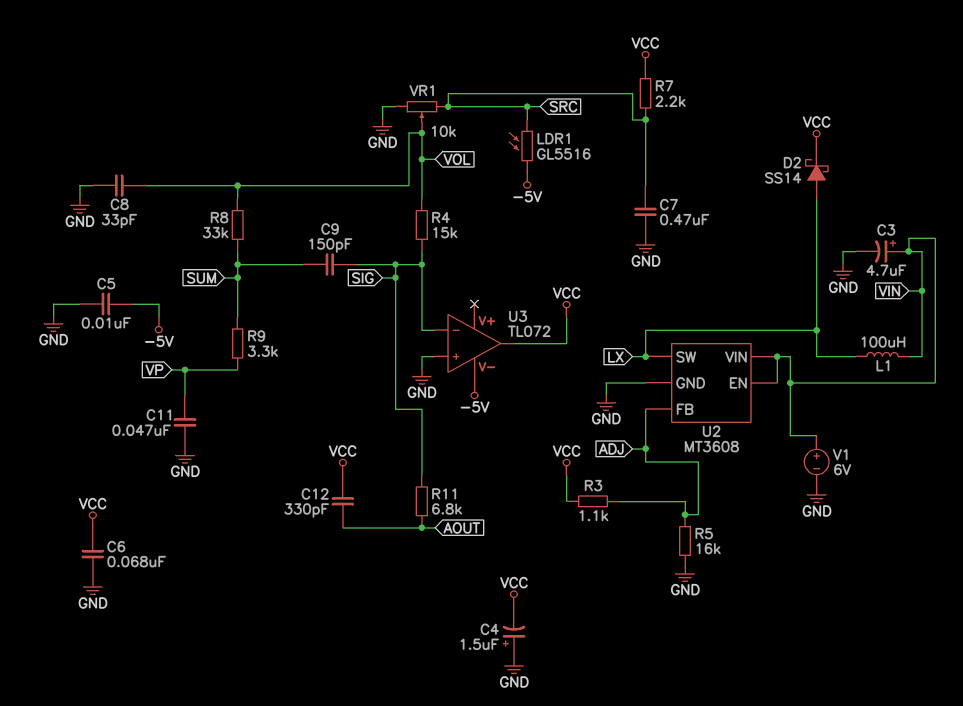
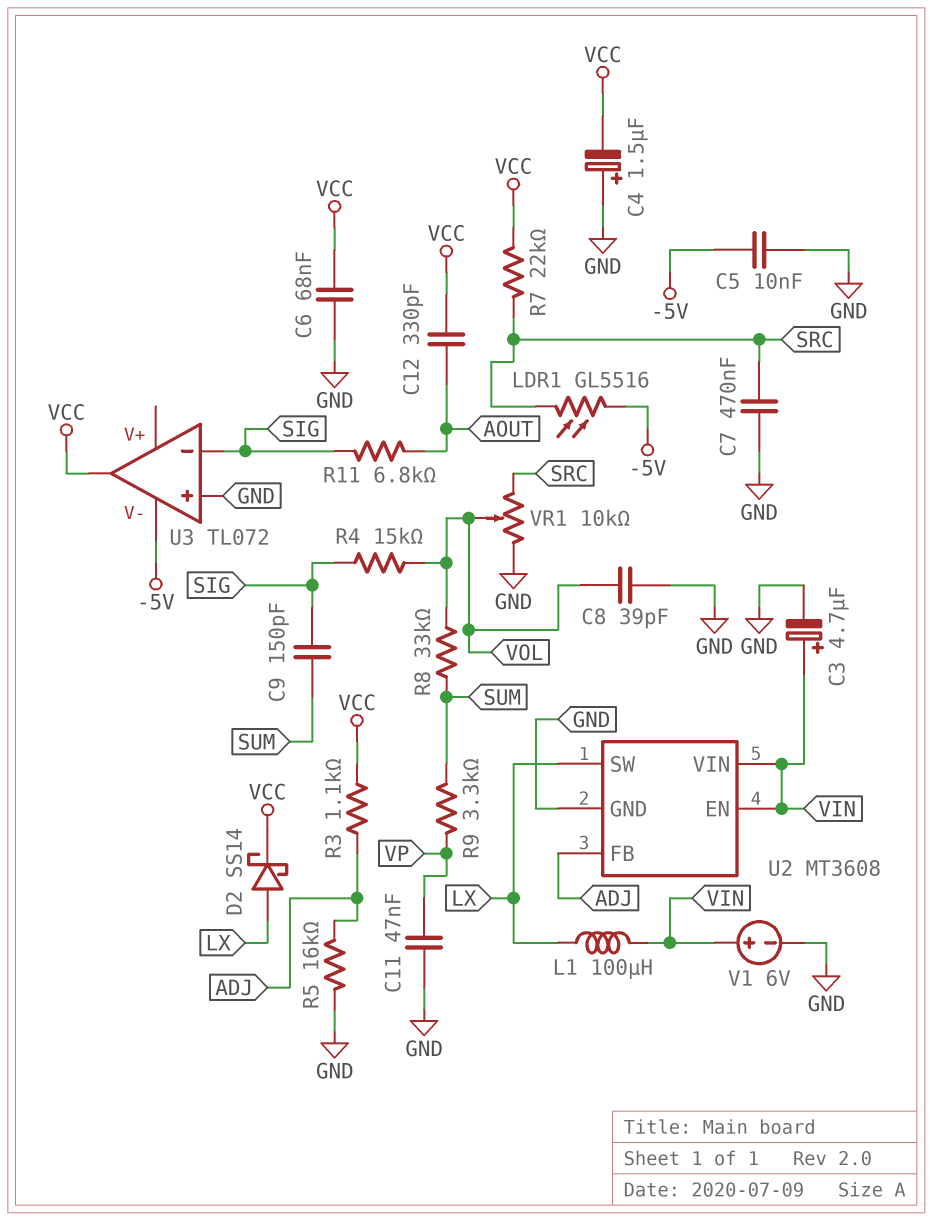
C8: 33pF (GND, VOL) -> 39pF (GND, VOL)
R7: 2.2k (SRC, VCC) -> 22k (SRC, VCC)

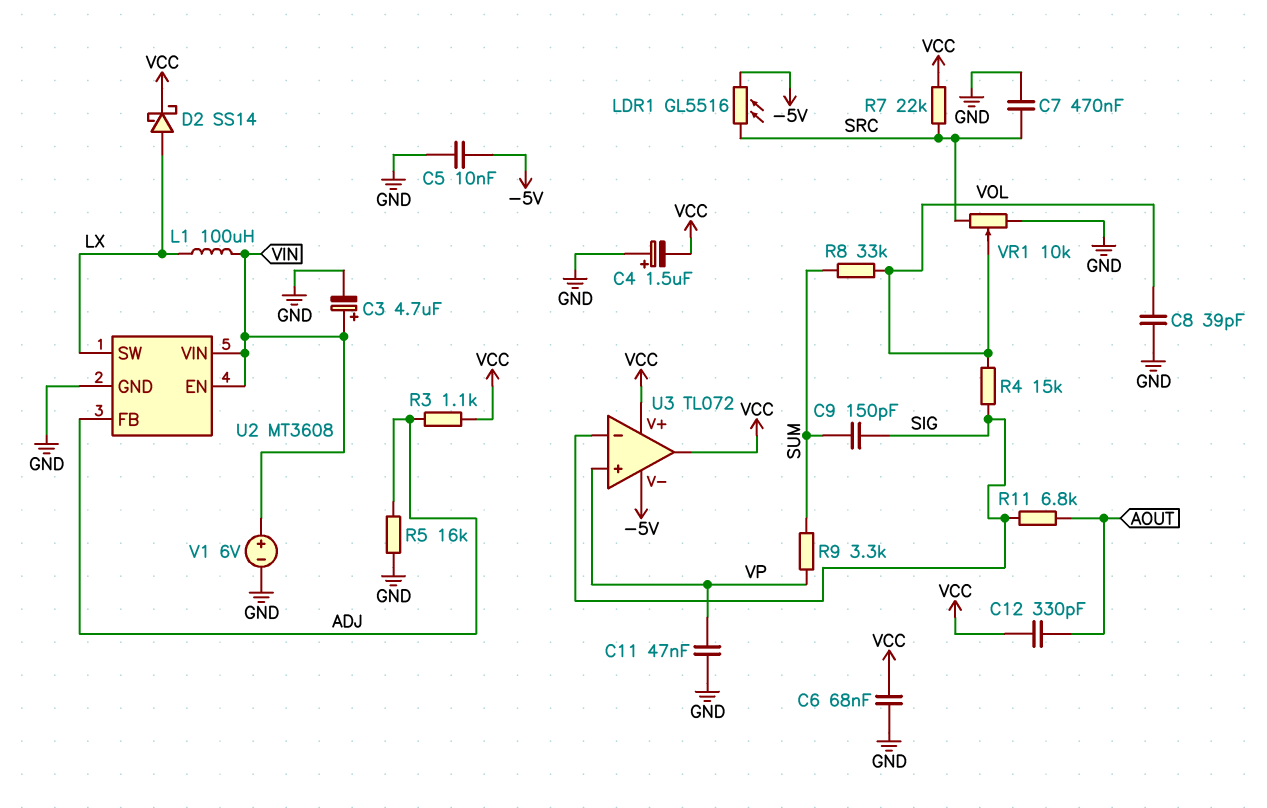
U3 pin V+: none -> VCC
U3 pin in+: GND -> VP

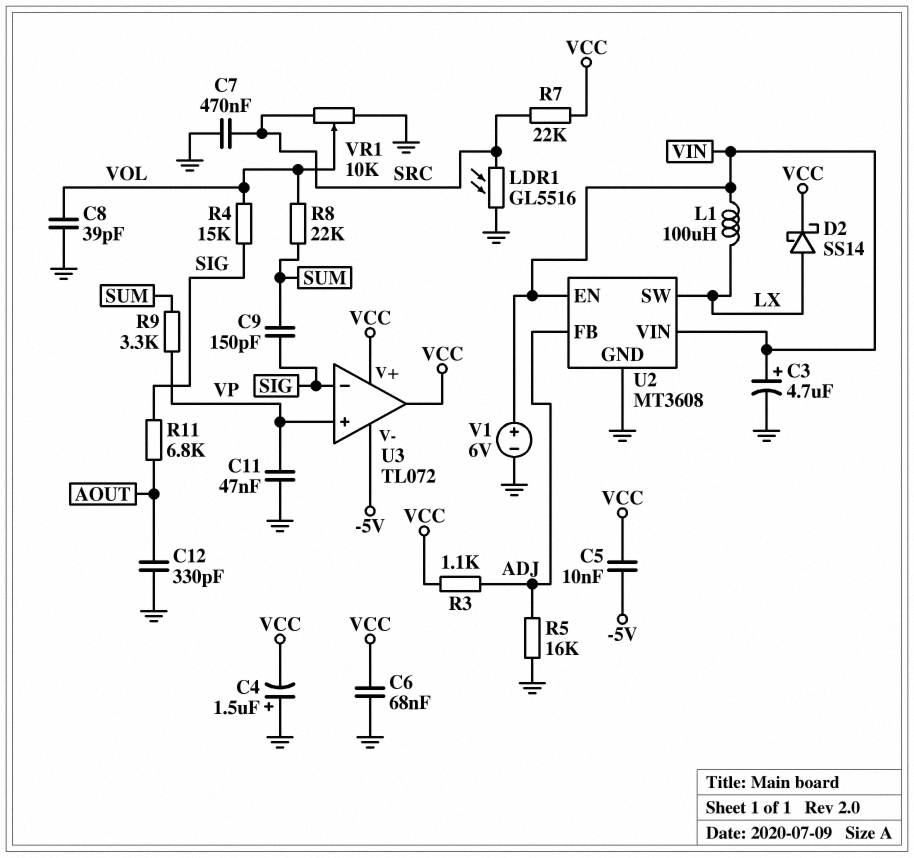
C5: 10nF (-5V, GND) -> 10nF (-5V, VCC)
C12: 330pF (AOUT, VCC) -> 330pF (AOUT, GND)
LDR1: GL5516 (-5V, SRC) -> GL5516 (GND, SRC)
R8: 33k (SUM, VOL) -> 22k (SUM, VOL)

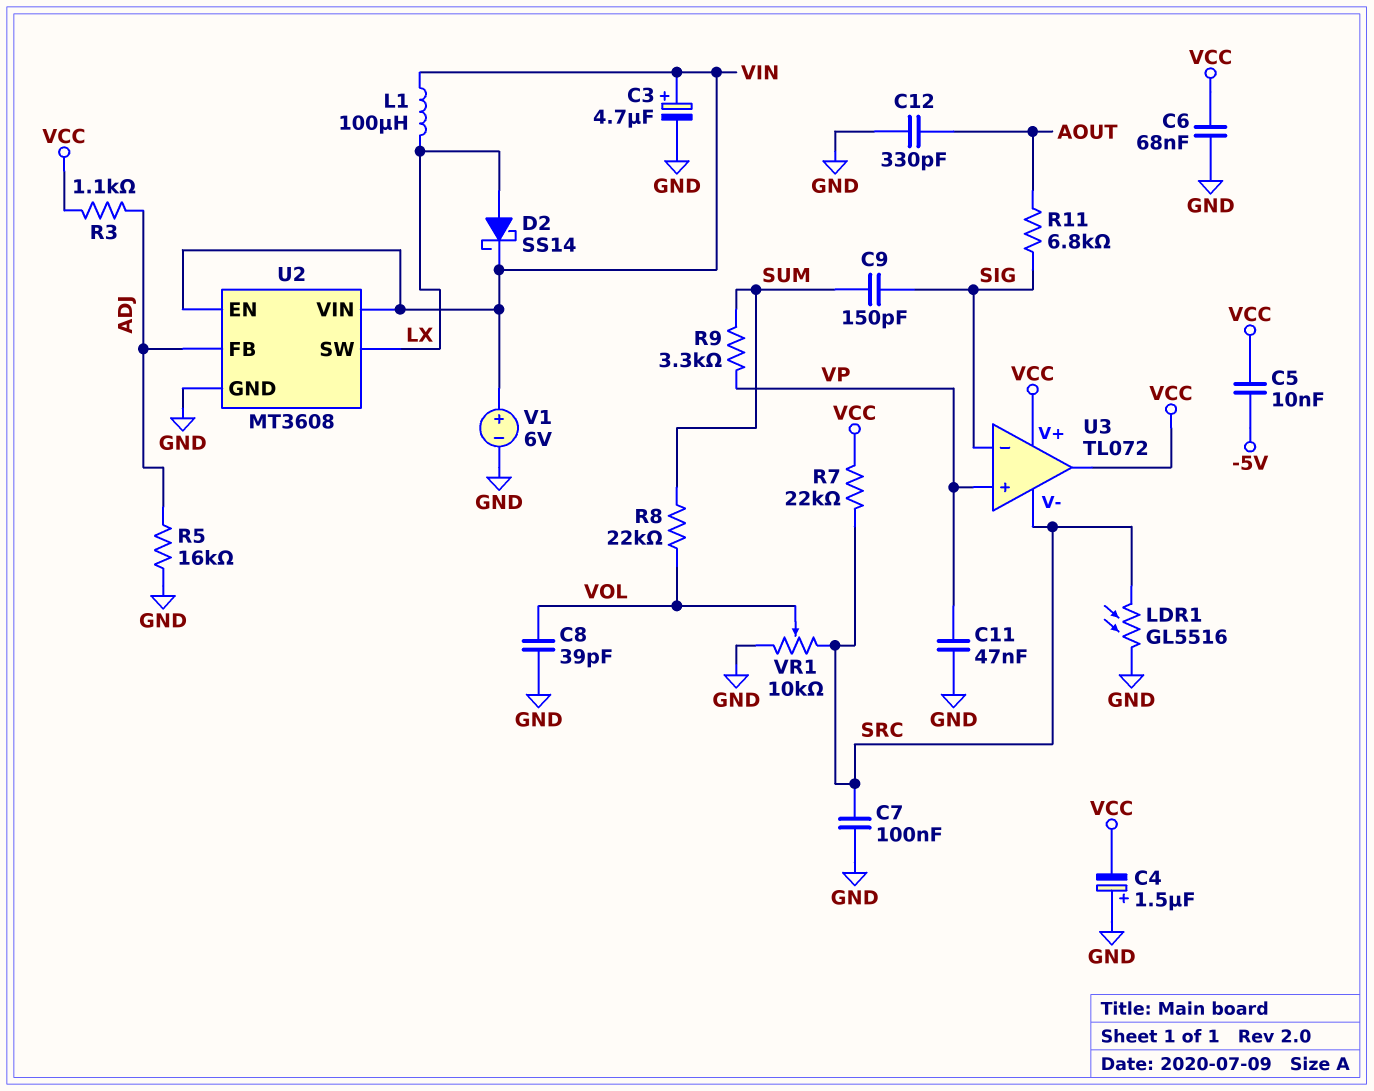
C7: 470nF (GND, SRC) -> 100nF (GND, SRC)
D2: schottky SS14 (A LX, K VCC) -> schottky SS14 (A LX, K VIN)
R4: 15k (SIG, VOL) -> none
U3 pin V-: -5V -> SRC

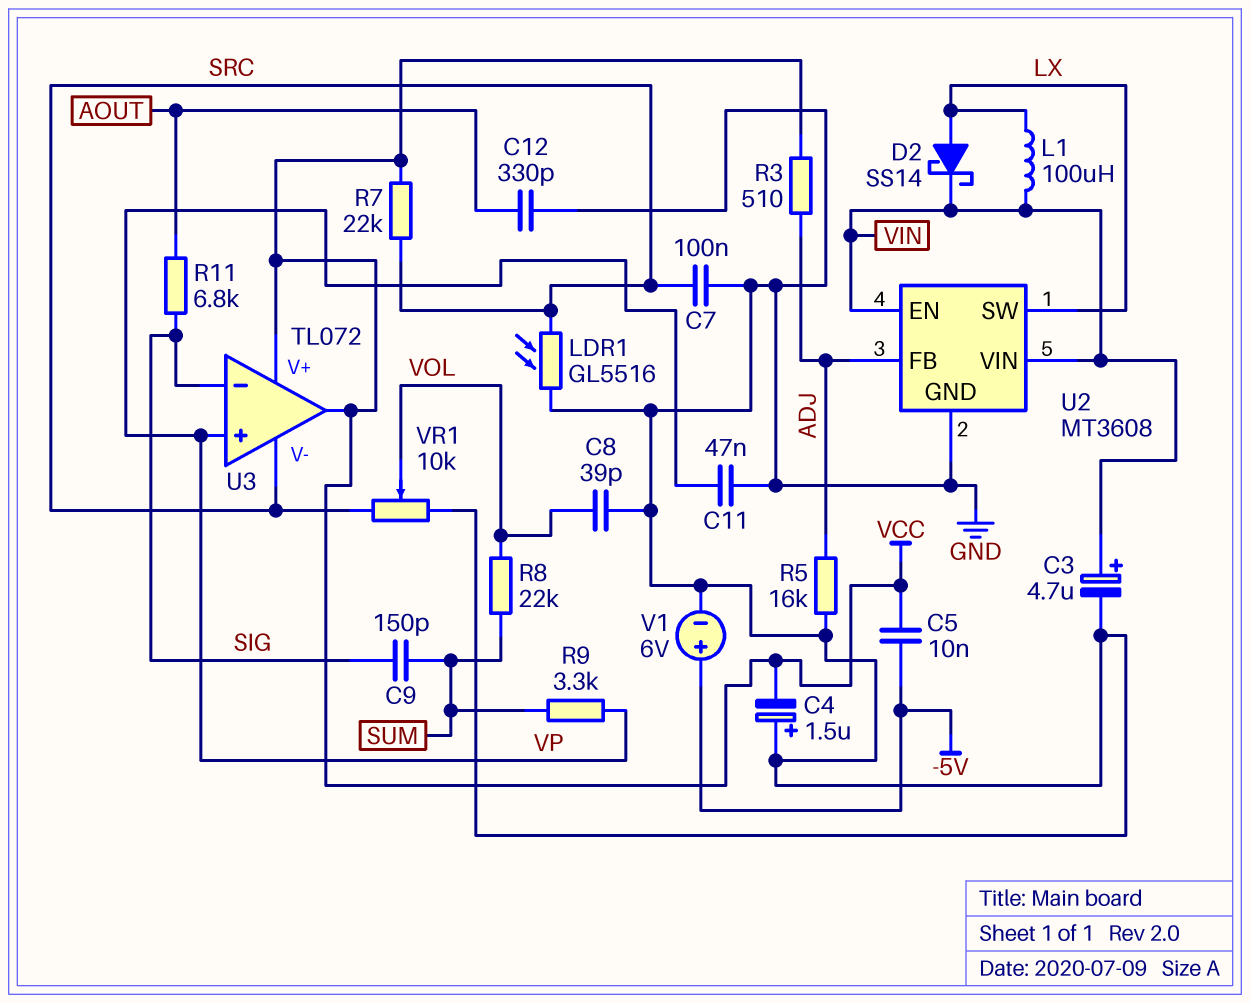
C6: 68nF (GND, VCC) -> none
R3: 1.1k (ADJ, VCC) -> 510 (ADJ, VCC)
V1: 6V (plus VIN, minus GND) -> 6V (plus -5V, minus GND)

